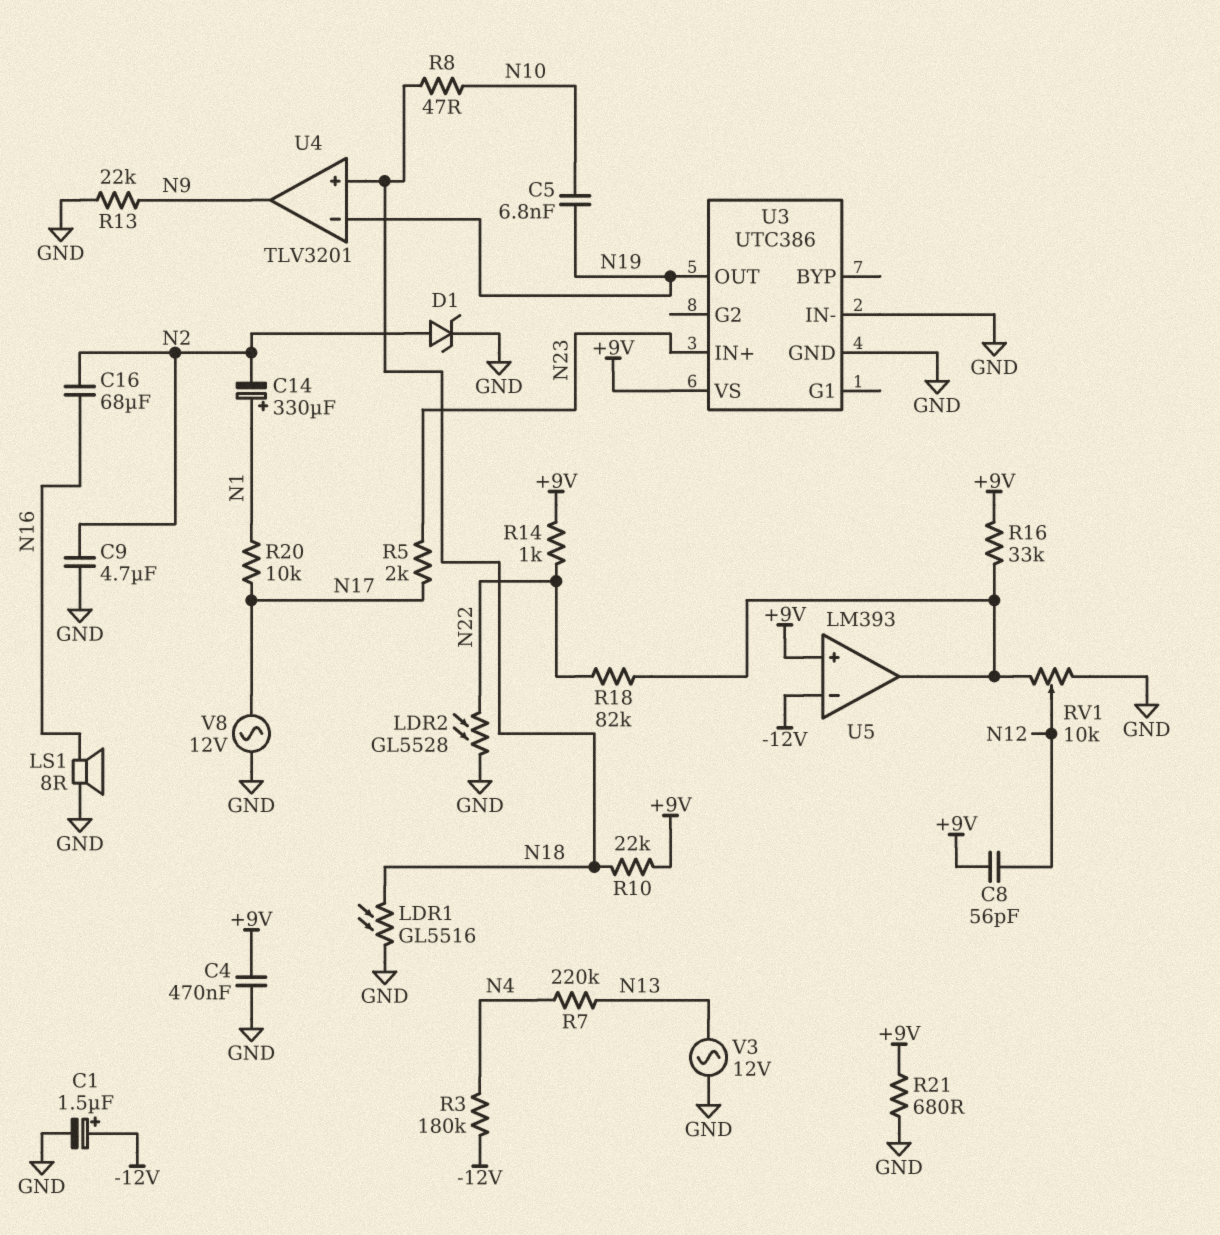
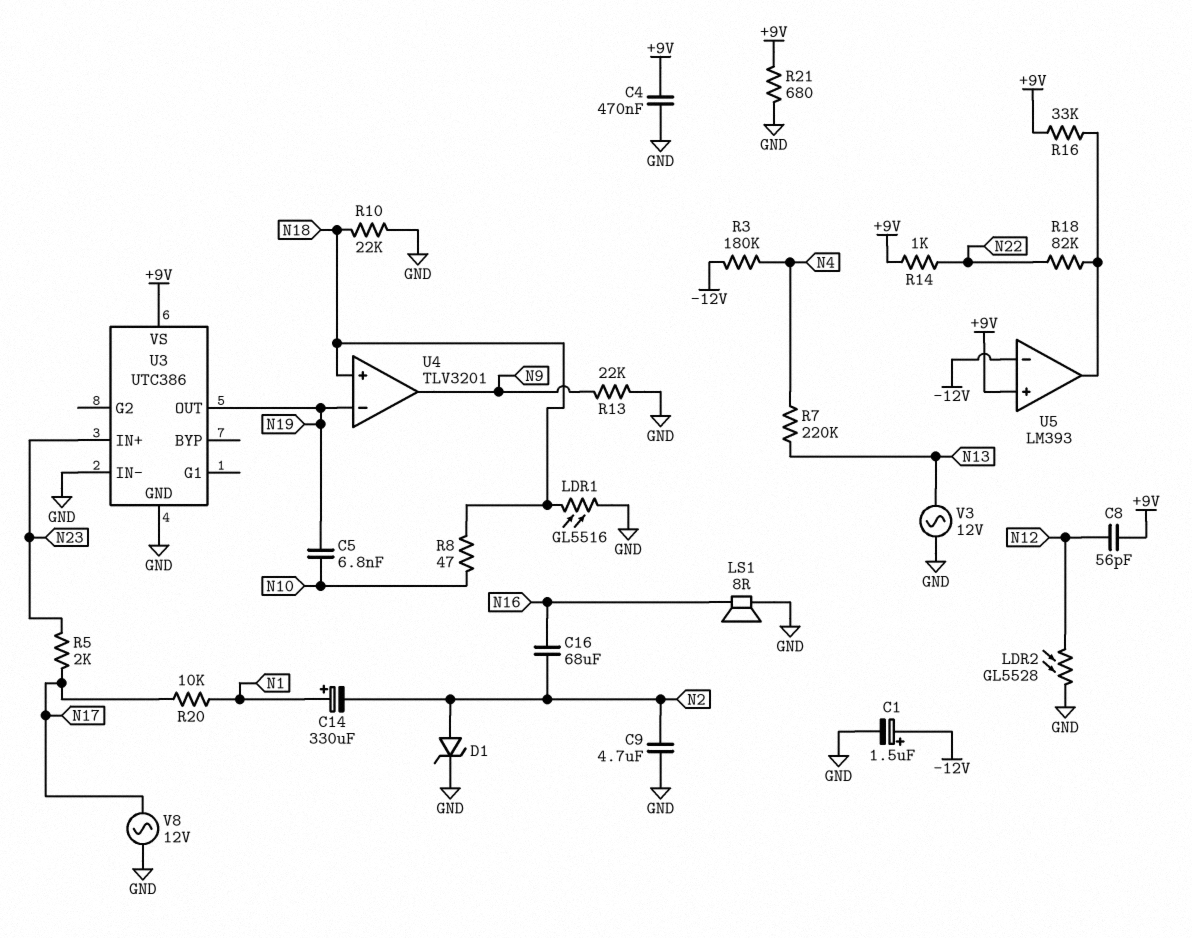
LDR2: GL5528 (GND, N22) -> GL5528 (GND, N12)
R10: 22k (+9V, N18) -> 22k (GND, N18)
RV1: 10k (GND, U5/out, wiper N12) -> none

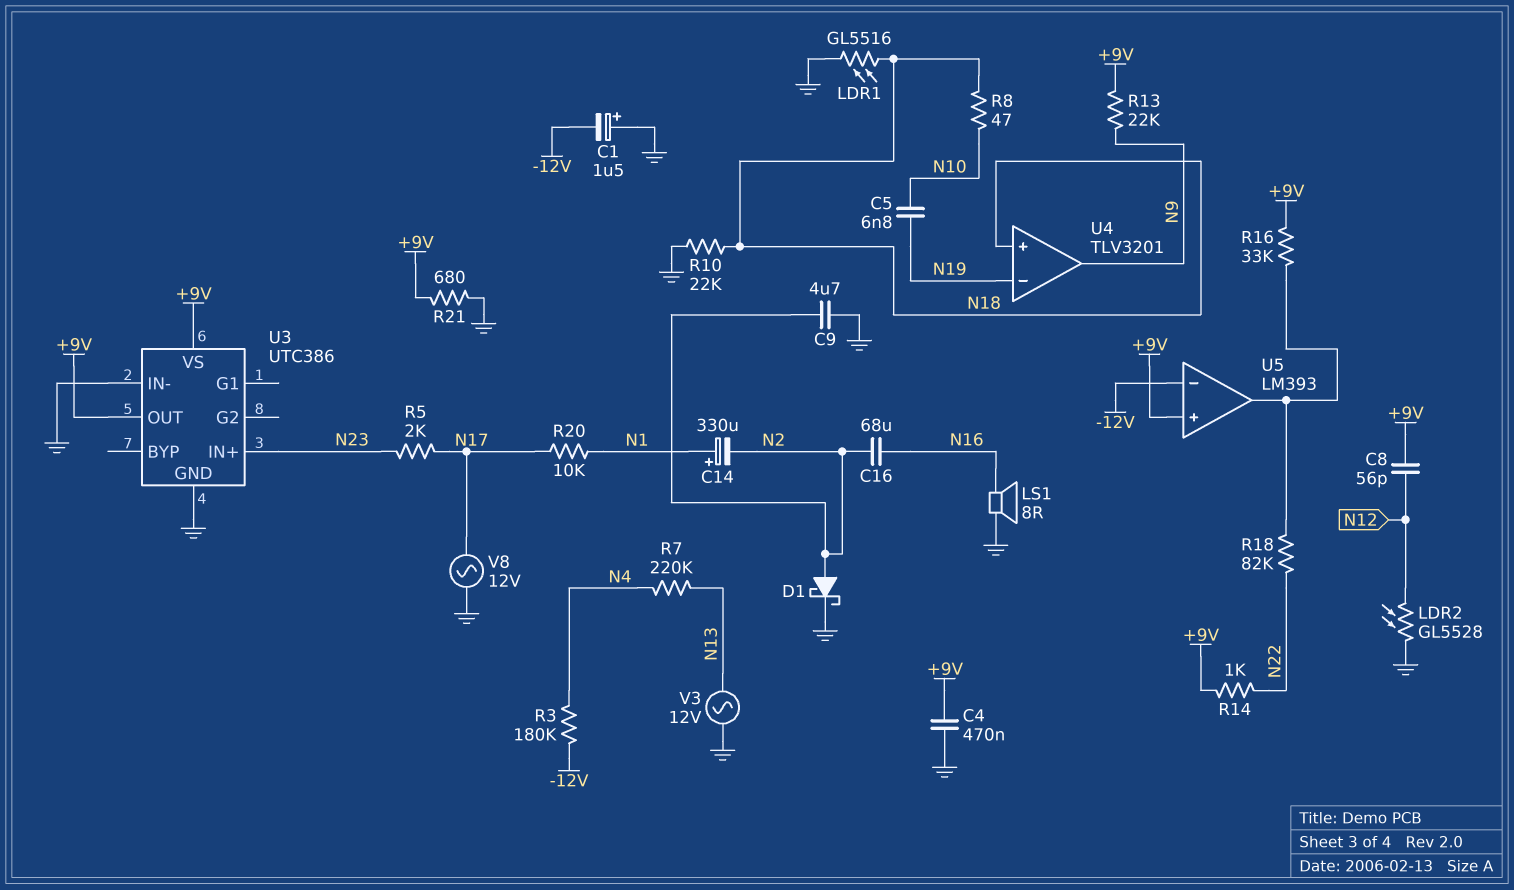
C1: 1.5uF (plus -12V, minus GND) -> 1.5uF (plus GND, minus -12V)
D1: zener (A N2, K GND) -> schottky (A N2, K GND)
R13: 22k (GND, N9) -> 22k (+9V, N9)
U3 pin OUT: N19 -> +9V

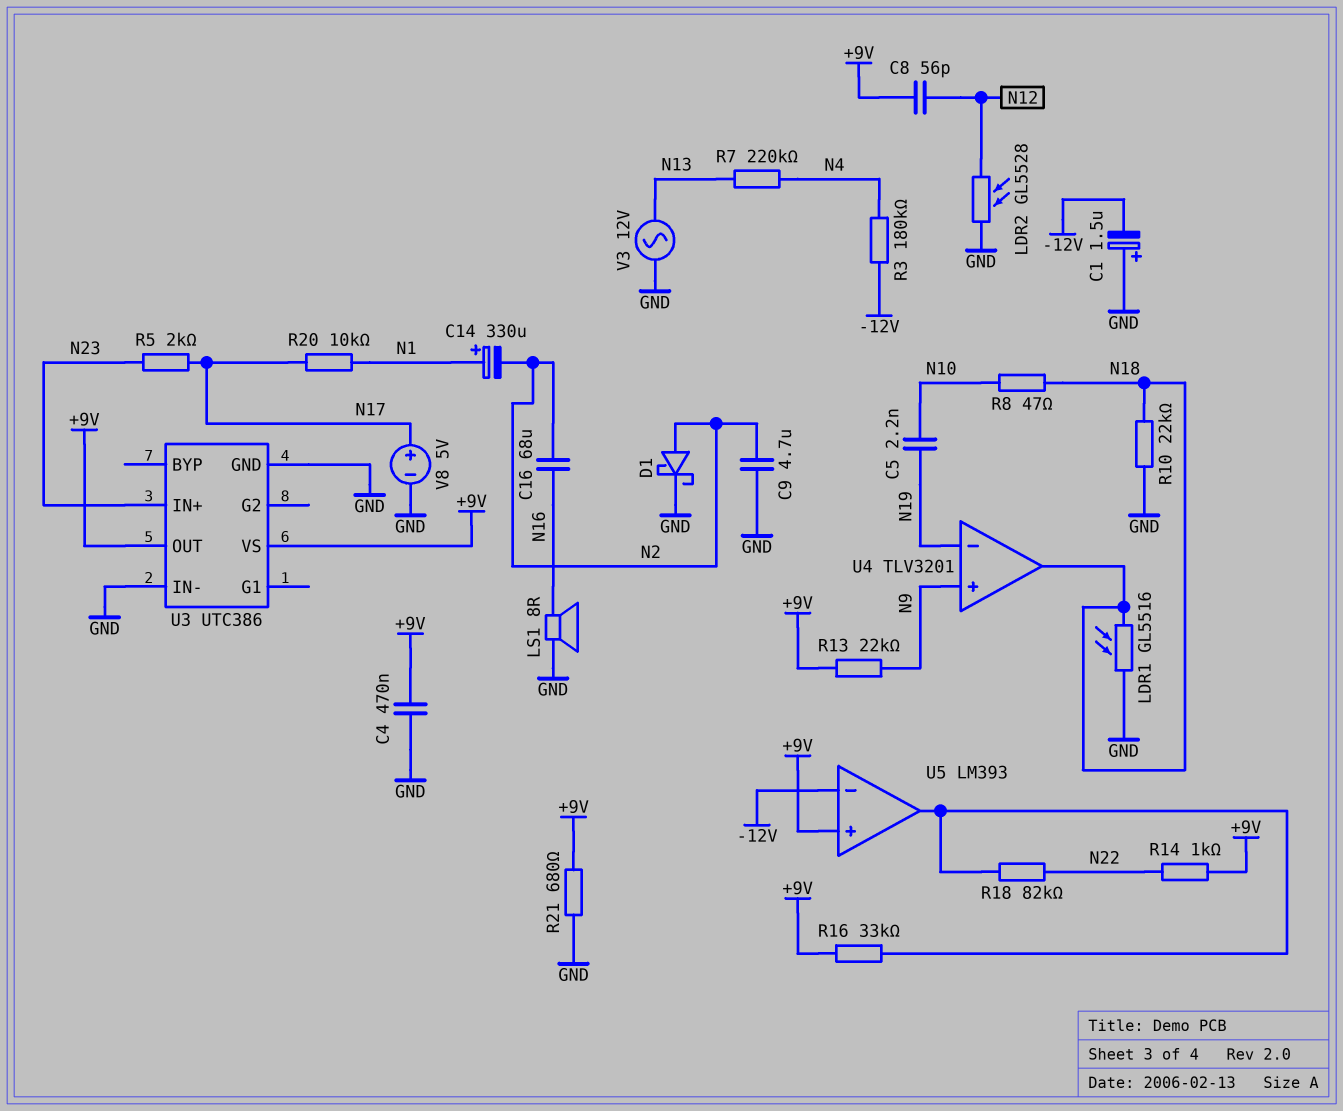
C5: 6.8nF (N10, N19) -> 2.2nF (N10, N19)
U4 pin in+: N18 -> N9
U4 pin out: N9 -> N18
V8: AC 12V (GND, N17) -> 5V (plus N17, minus GND)

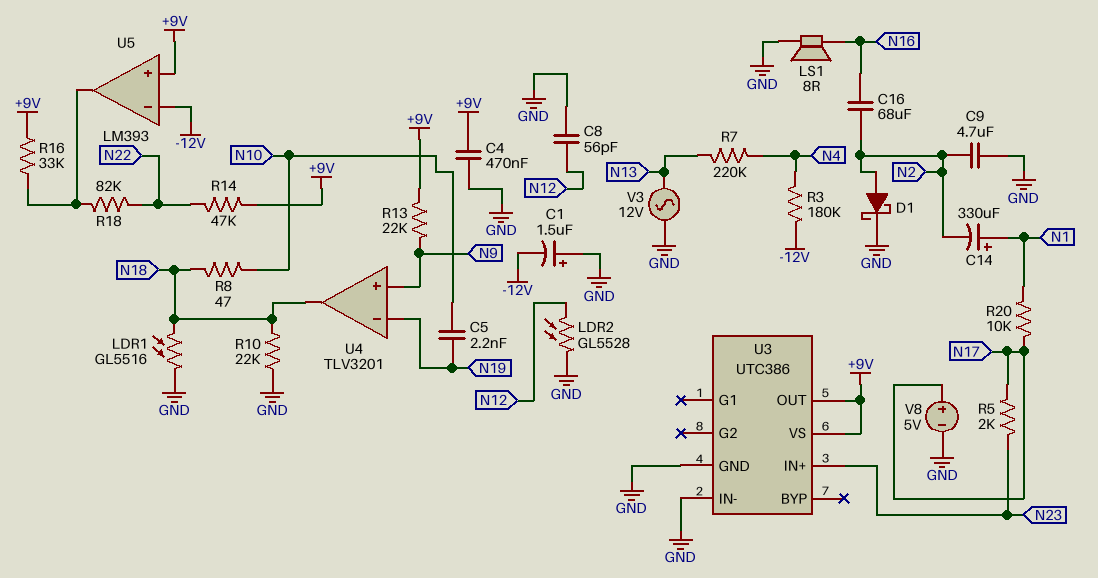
C8: 56pF (+9V, N12) -> 56pF (GND, N12)
R14: 1k (+9V, N22) -> 47k (+9V, N22)
R21: 680 (+9V, GND) -> none

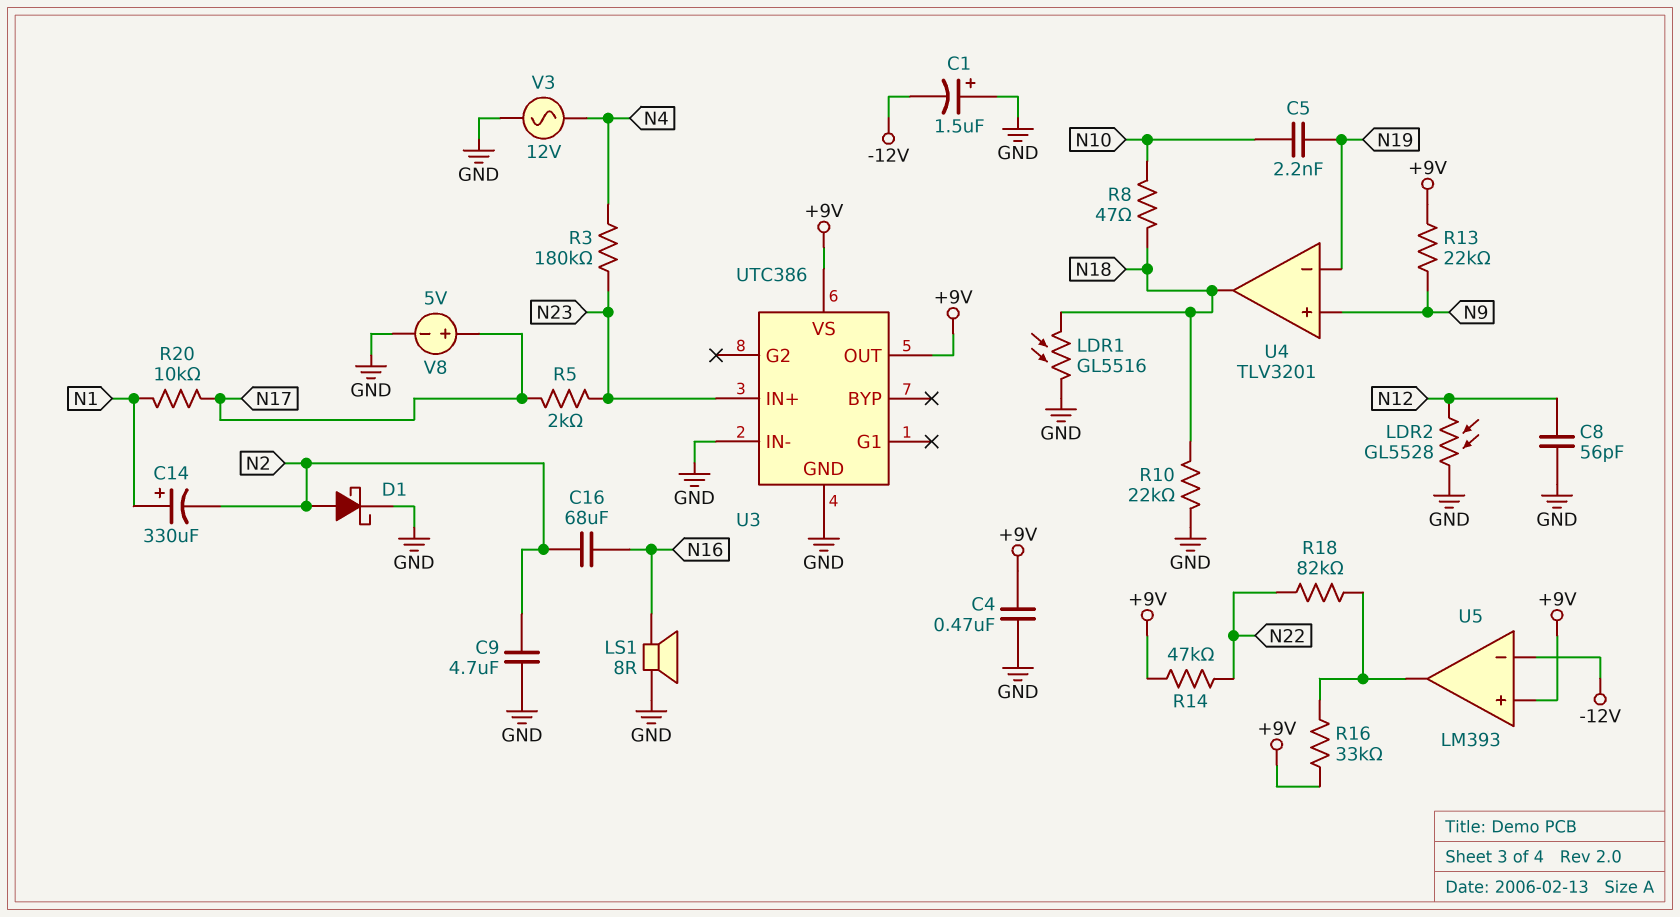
R3: 180k (-12V, N4) -> 180k (N4, N23)
R7: 220k (N4, N13) -> none
V3: AC 12V (GND, N13) -> AC 12V (GND, N4)

